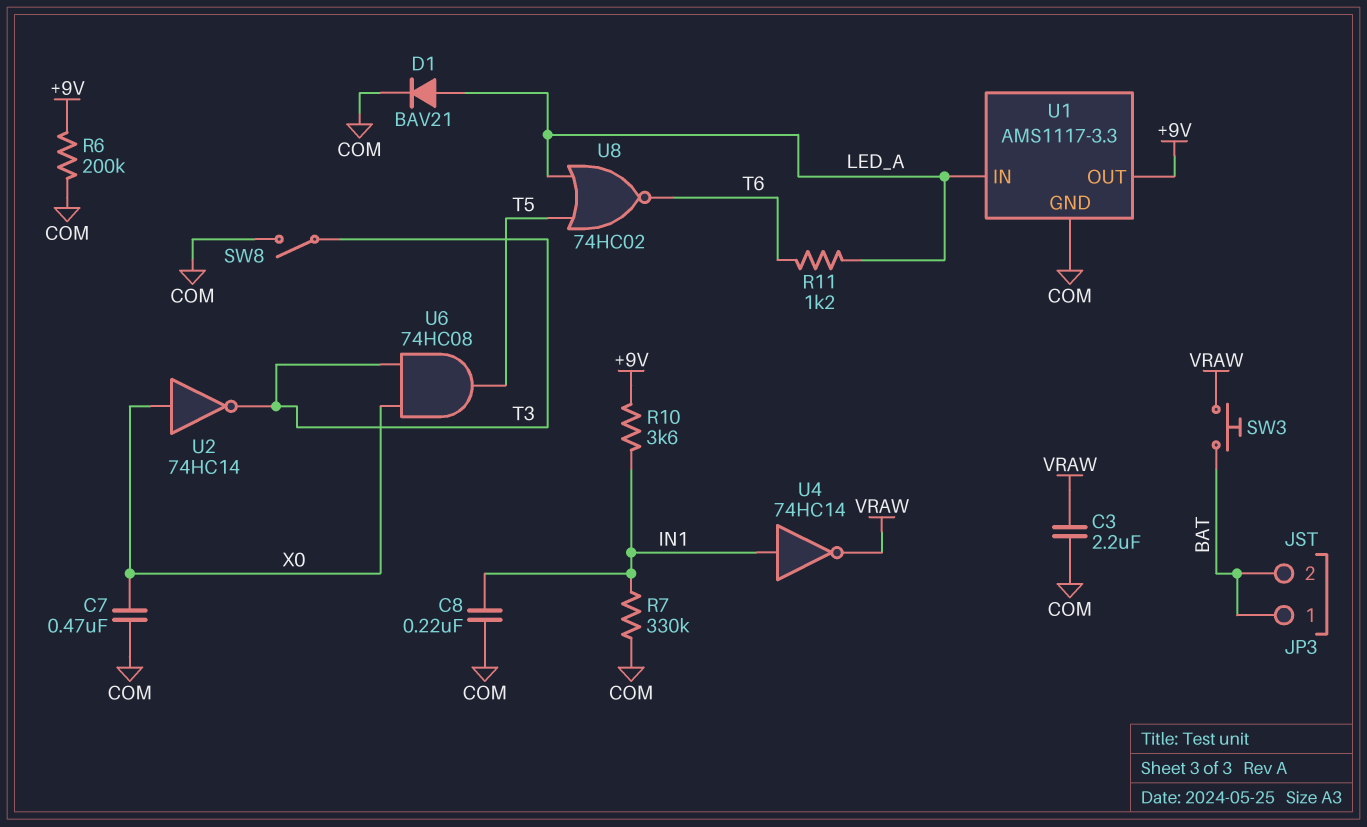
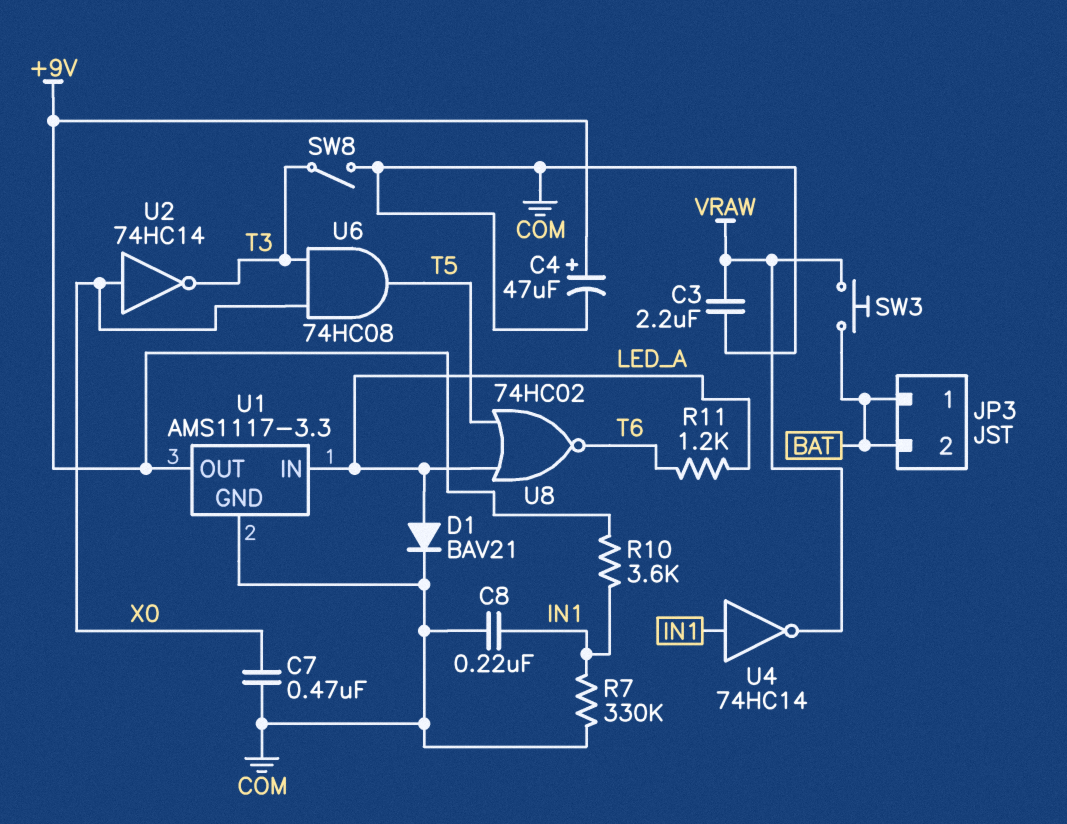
C4: none -> 47uF (plus +9V, minus COM)
R6: 200k (+9V, COM) -> none

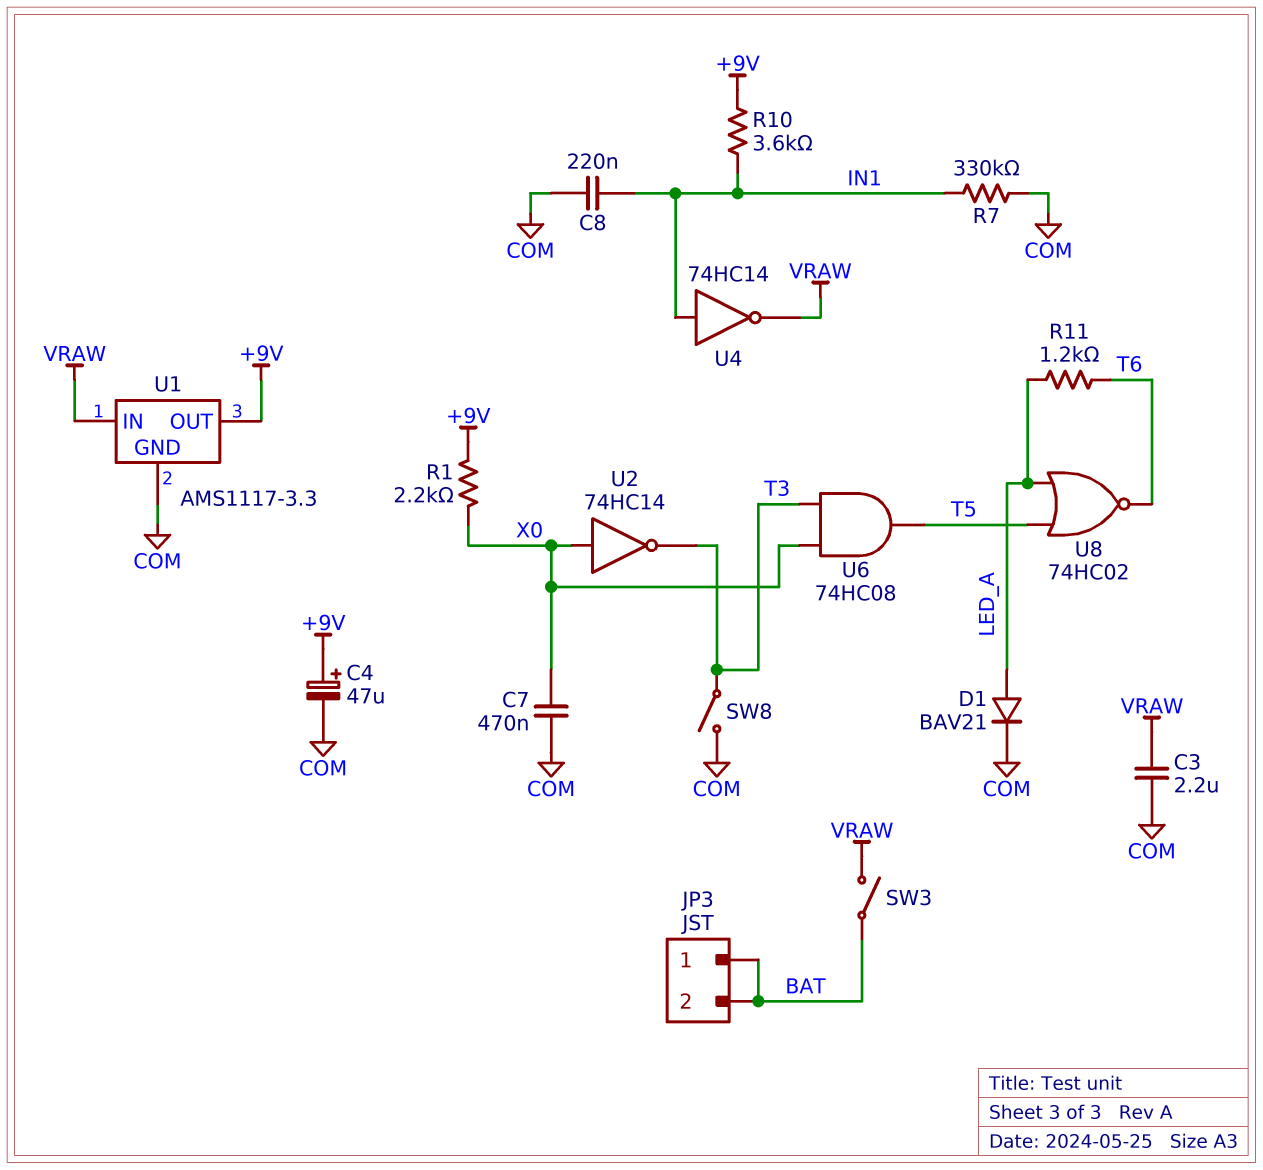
R1: none -> 2.2k (+9V, X0)
SW3: button (BAT, VRAW) -> switch (BAT, VRAW)
U1 pin IN: LED_A -> VRAW

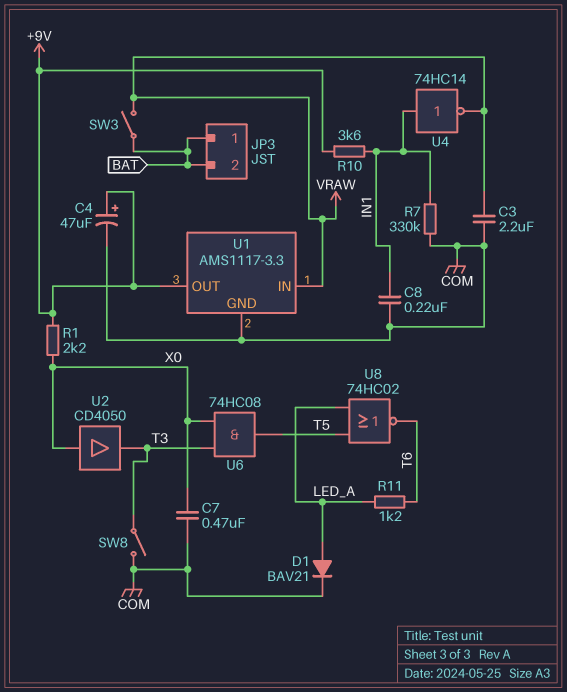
U2: NOT 74HC14 (in X0, out T3) -> buffer CD4050 (in X0, out T3)

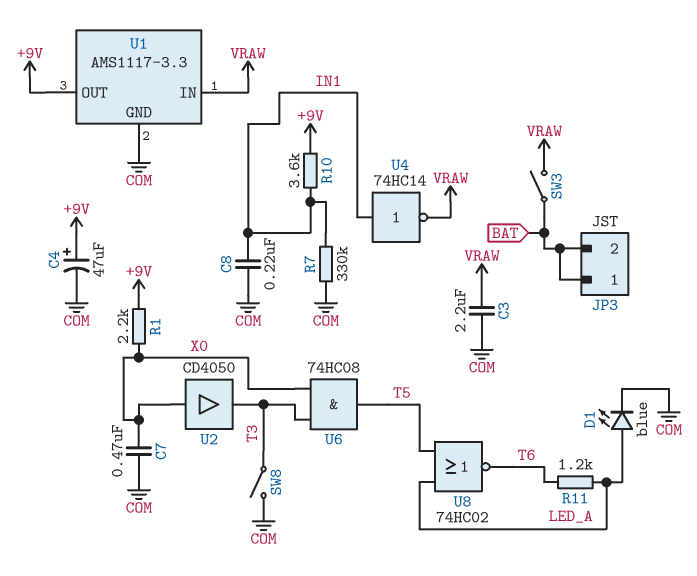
D1: diode BAV21 (A LED_A, K COM) -> LED blue (A LED_A, K COM)

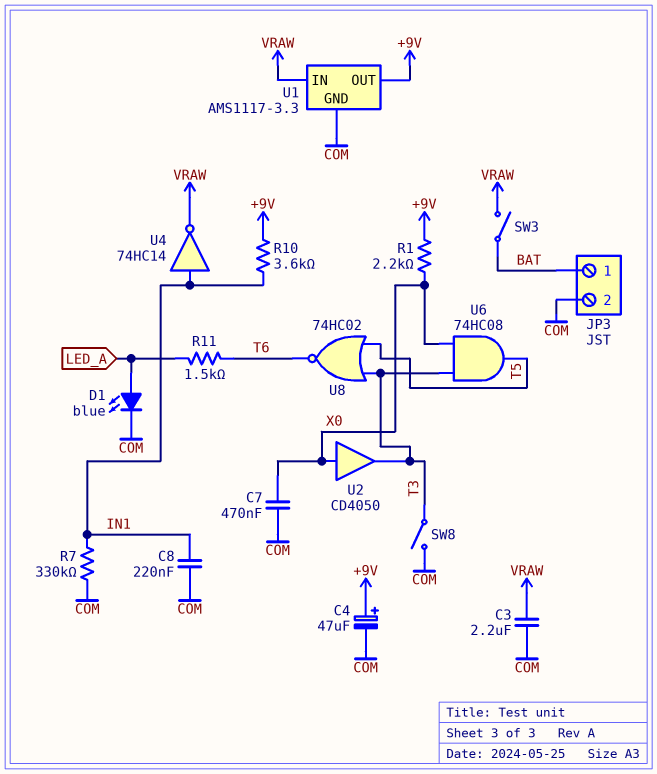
JP3 pin 2: BAT -> COM
R11: 1.2k (LED_A, T6) -> 1.5k (LED_A, T6)
U8: NOR 74HC02 (in LED_A, in T5, out T6) -> NOR 74HC02 (in T3, in T5, out T6)

